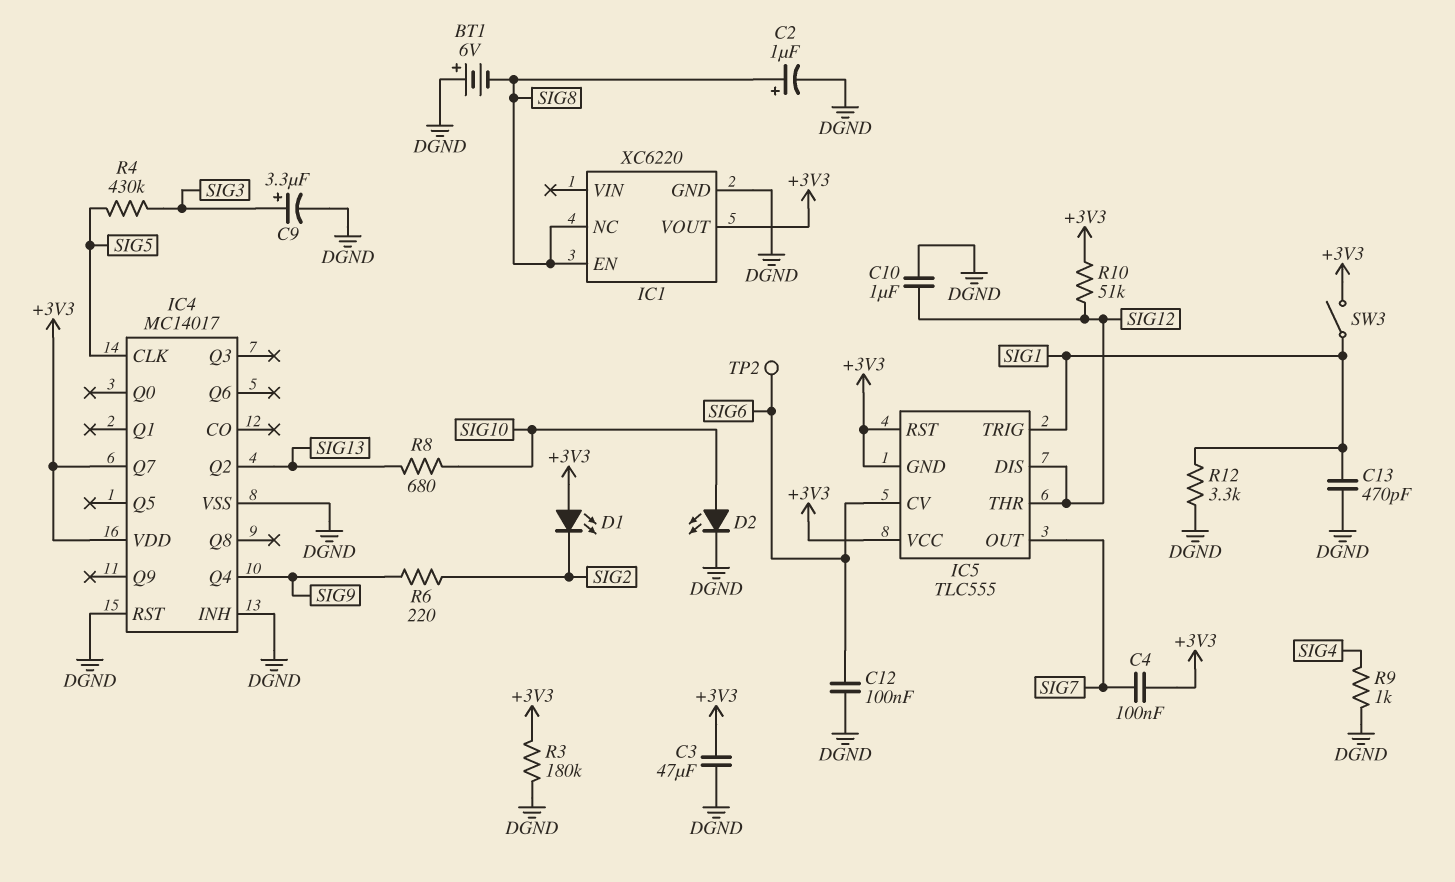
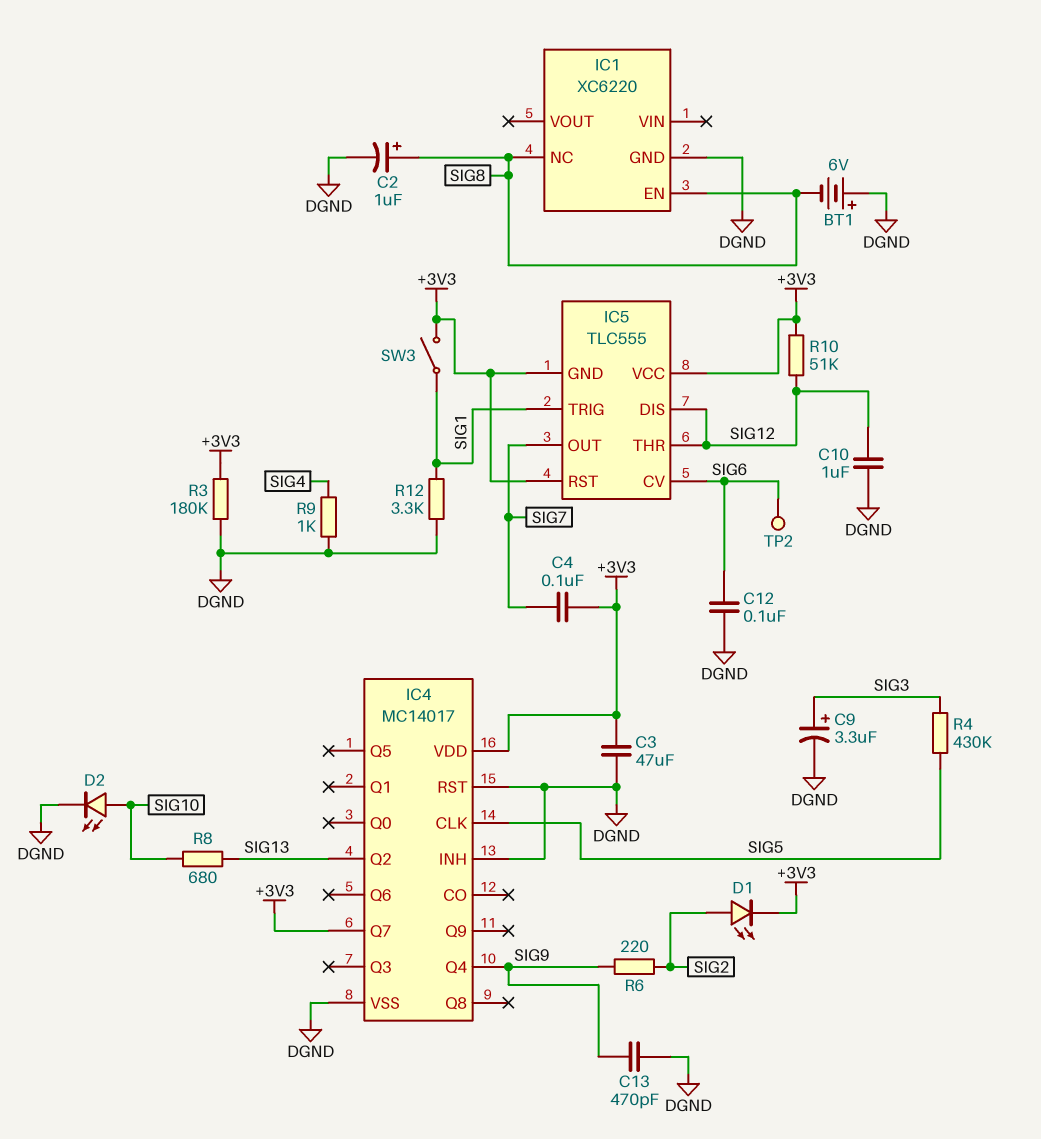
C13: 470pF (DGND, SIG1) -> 470pF (DGND, SIG9)
D1: LED (A +3V3, K SIG2) -> LED (A SIG2, K +3V3)
IC1 pin VOUT: +3V3 -> none

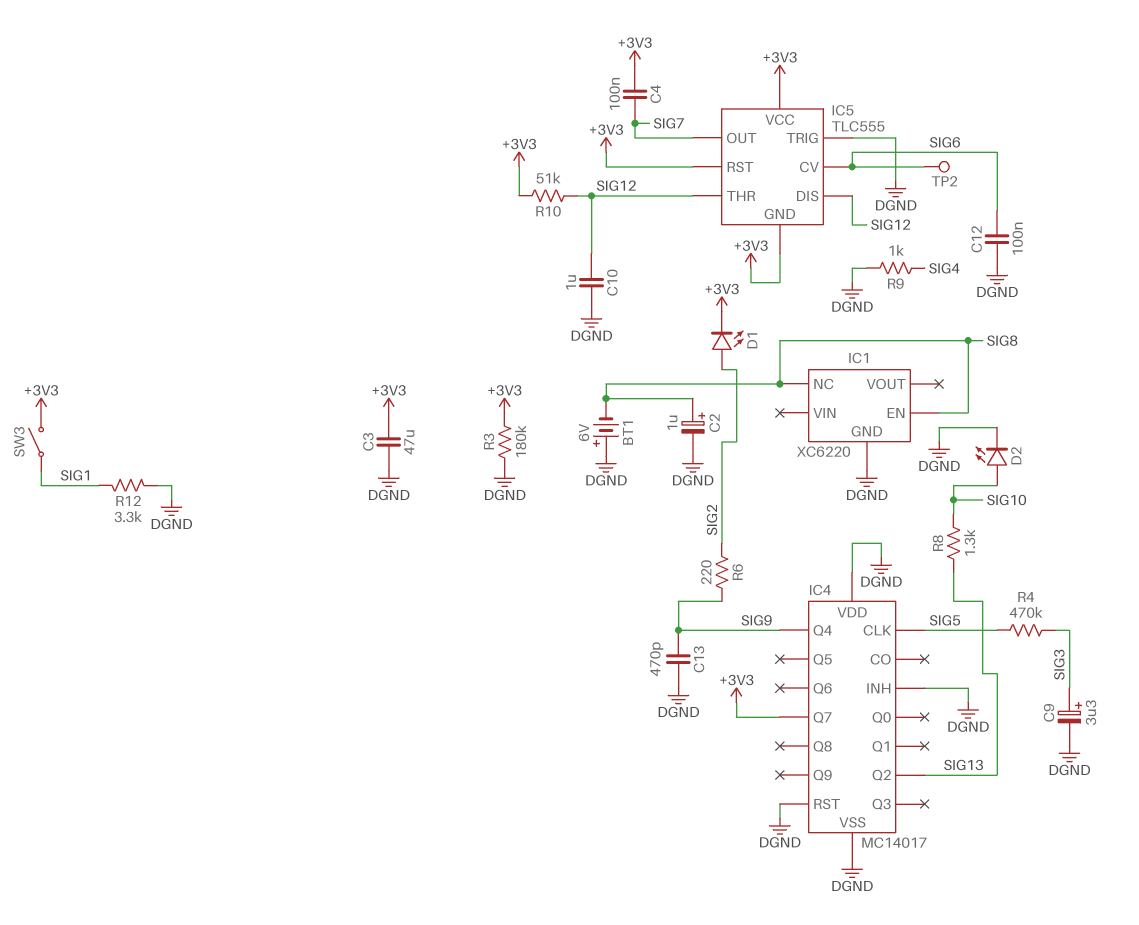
IC4 pin VDD: +3V3 -> DGND
IC5 pin TRIG: SIG1 -> DGND
R4: 430k (SIG3, SIG5) -> 470k (SIG3, SIG5)
R8: 680 (SIG10, SIG13) -> 1.3k (SIG10, SIG13)

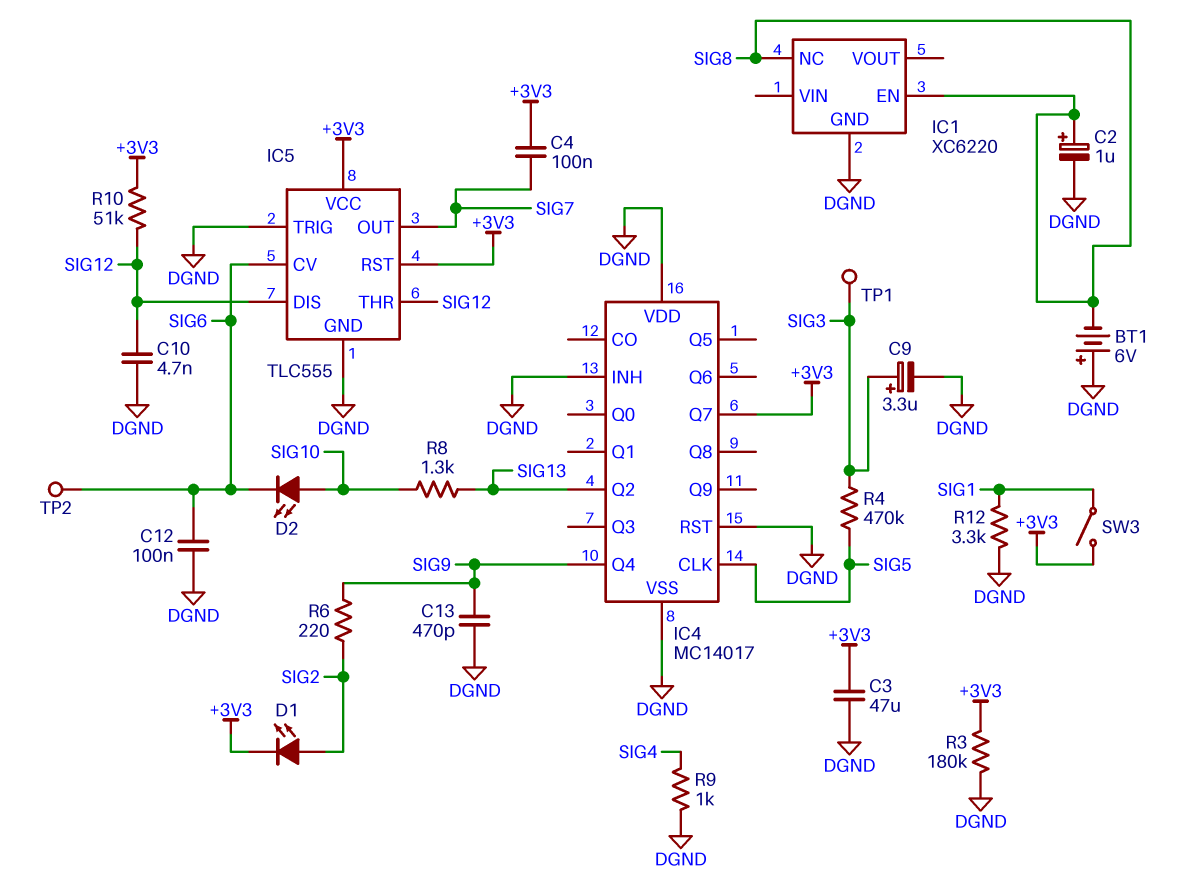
C10: 1uF (DGND, SIG12) -> 4.7nF (DGND, SIG12)
D2: LED (A SIG10, K DGND) -> LED (A SIG10, K SIG6)
IC5 pin GND: +3V3 -> DGND
TP1: none -> test point (SIG3)

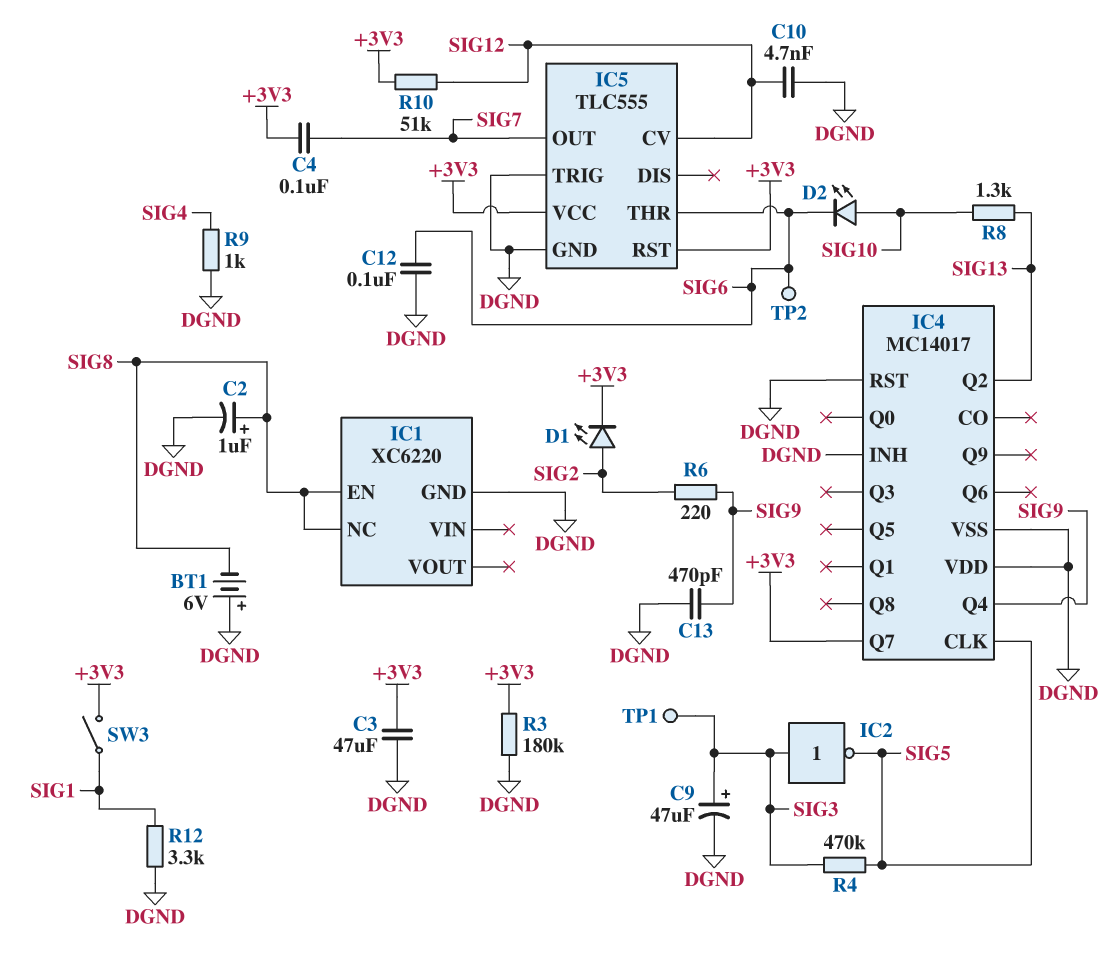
C9: 3.3uF (plus SIG3, minus DGND) -> 47uF (plus SIG3, minus DGND)
IC2: none -> NOT (in SIG3, out SIG5)
IC5 pin CV: SIG6 -> SIG12
IC5 pin DIS: SIG12 -> none
IC5 pin THR: SIG12 -> SIG6

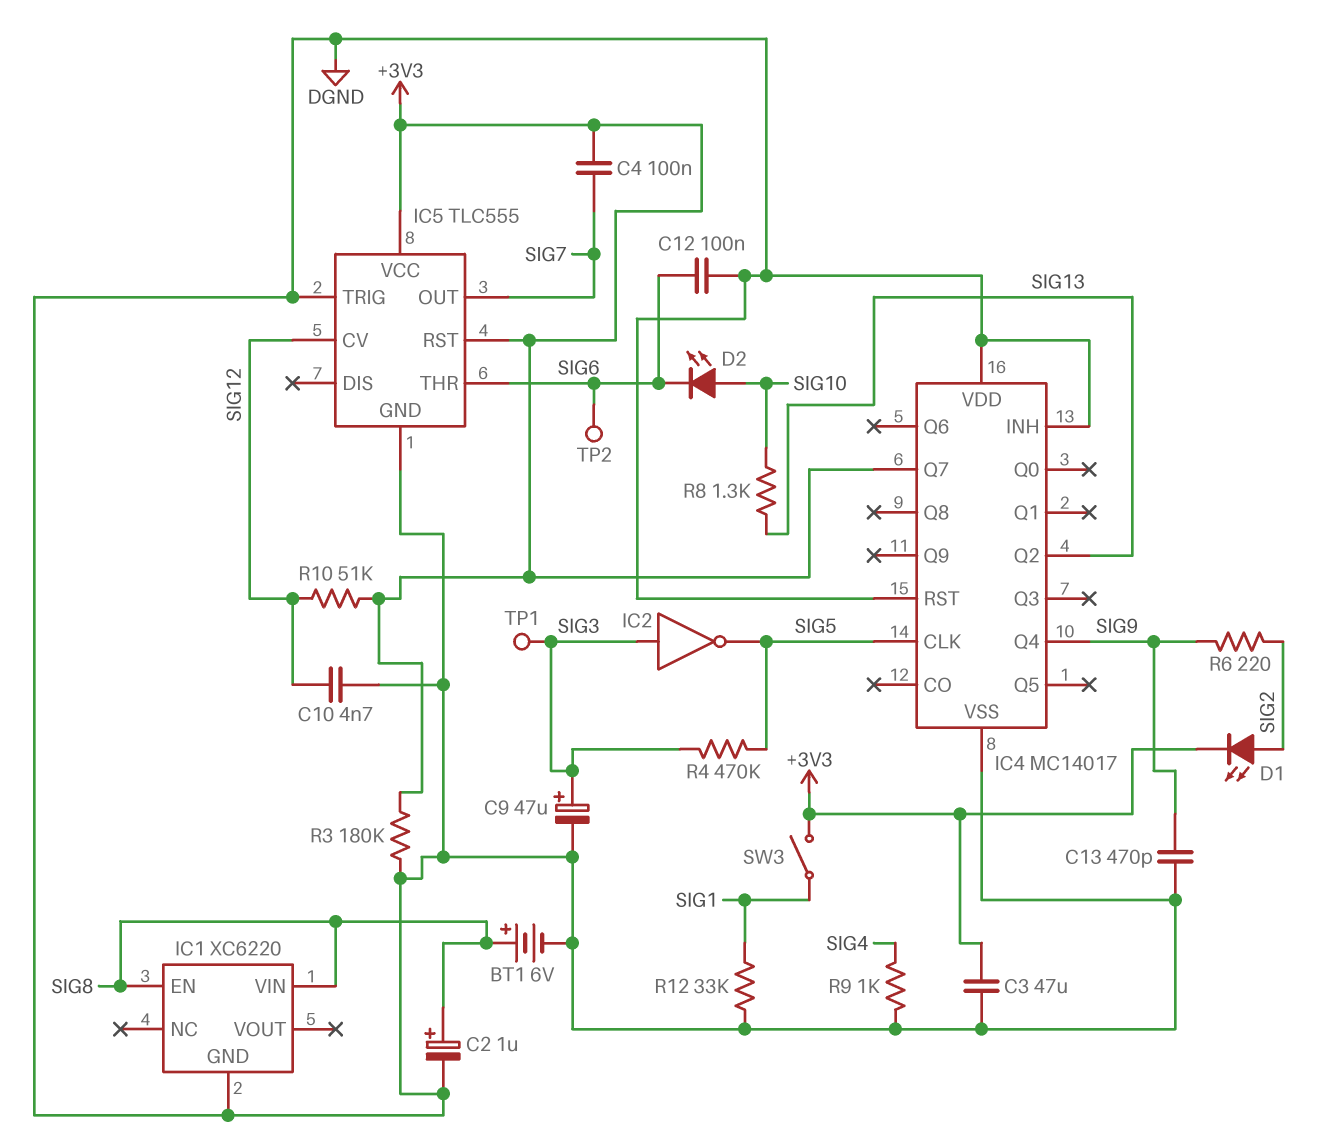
BT1: 6V (plus DGND, minus SIG8) -> 6V (plus SIG8, minus DGND)
IC1 pin NC: SIG8 -> none
IC1 pin VIN: none -> SIG8
R12: 3.3k (DGND, SIG1) -> 33k (DGND, SIG1)

